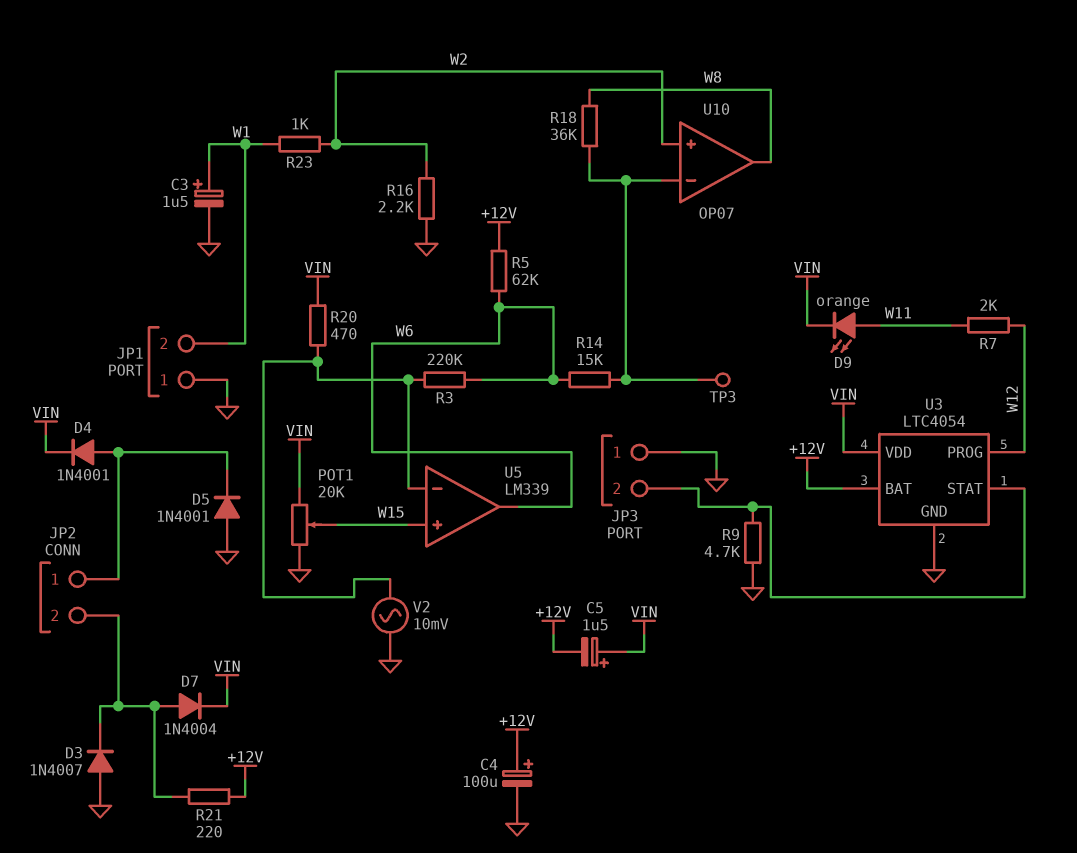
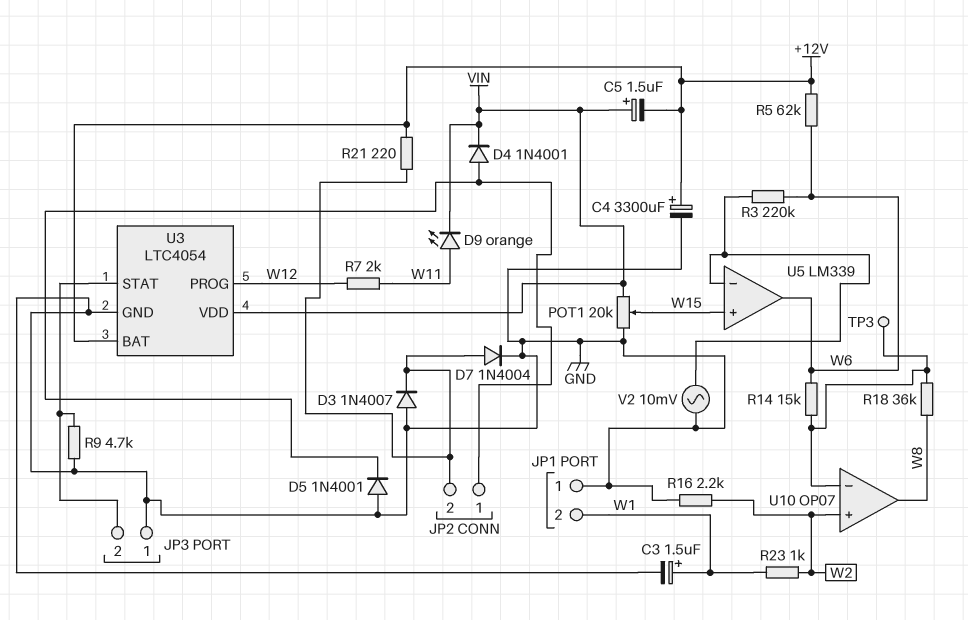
C4: 100uF (plus +12V, minus GND) -> 3300uF (plus +12V, minus GND)
D7: diode 1N4004 (A JP2/2, K VIN) -> diode 1N4004 (A JP2/2, K GND)
R20: 470 (U5/in-, VIN) -> none

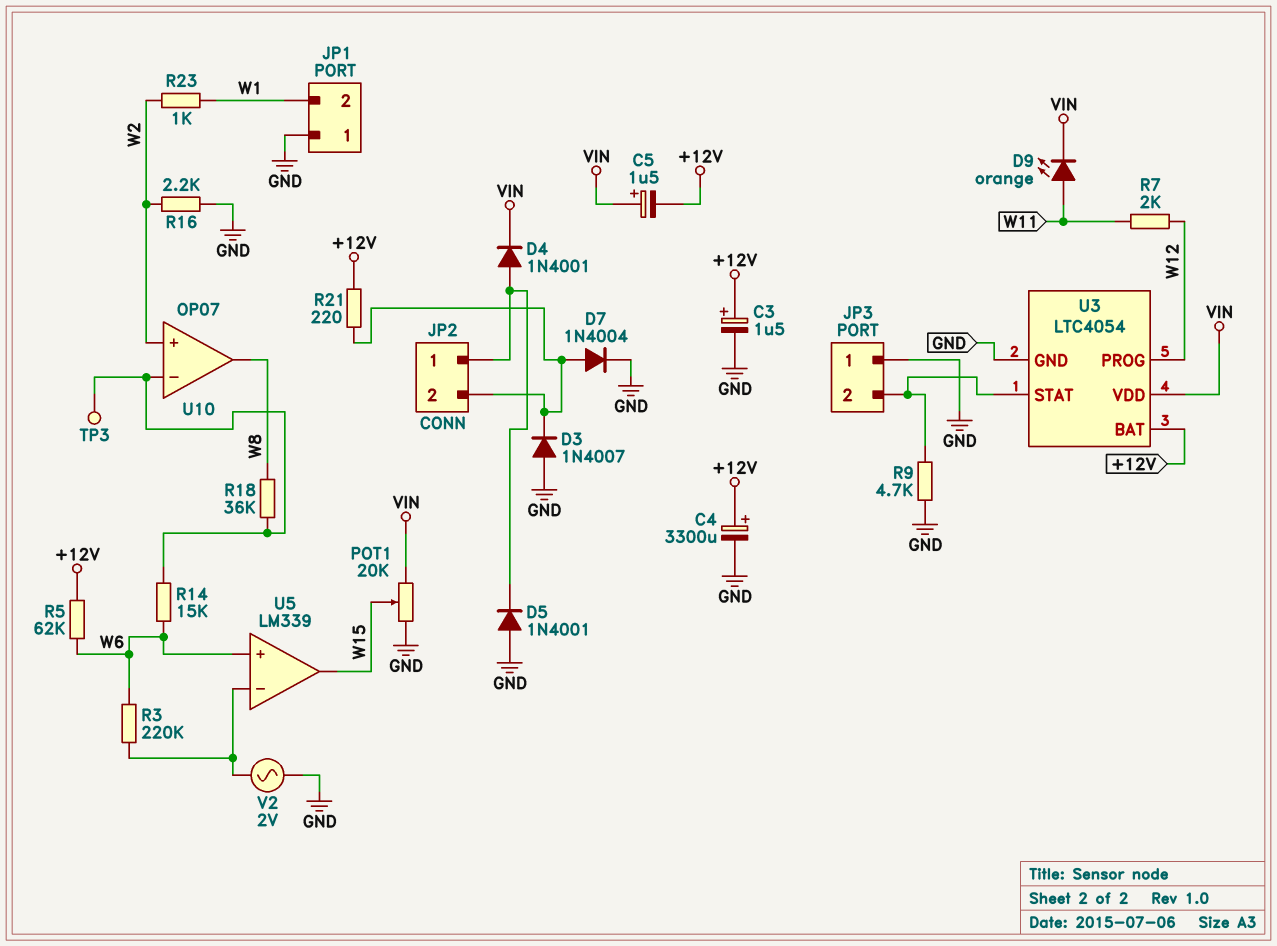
C3: 1.5uF (plus W1, minus GND) -> 1.5uF (plus +12V, minus GND)
U5 pin in+: W15 -> W6
U5 pin out: W6 -> W15
V2: AC 10mV (GND, U5/in-) -> AC 2V (GND, U5/in-)

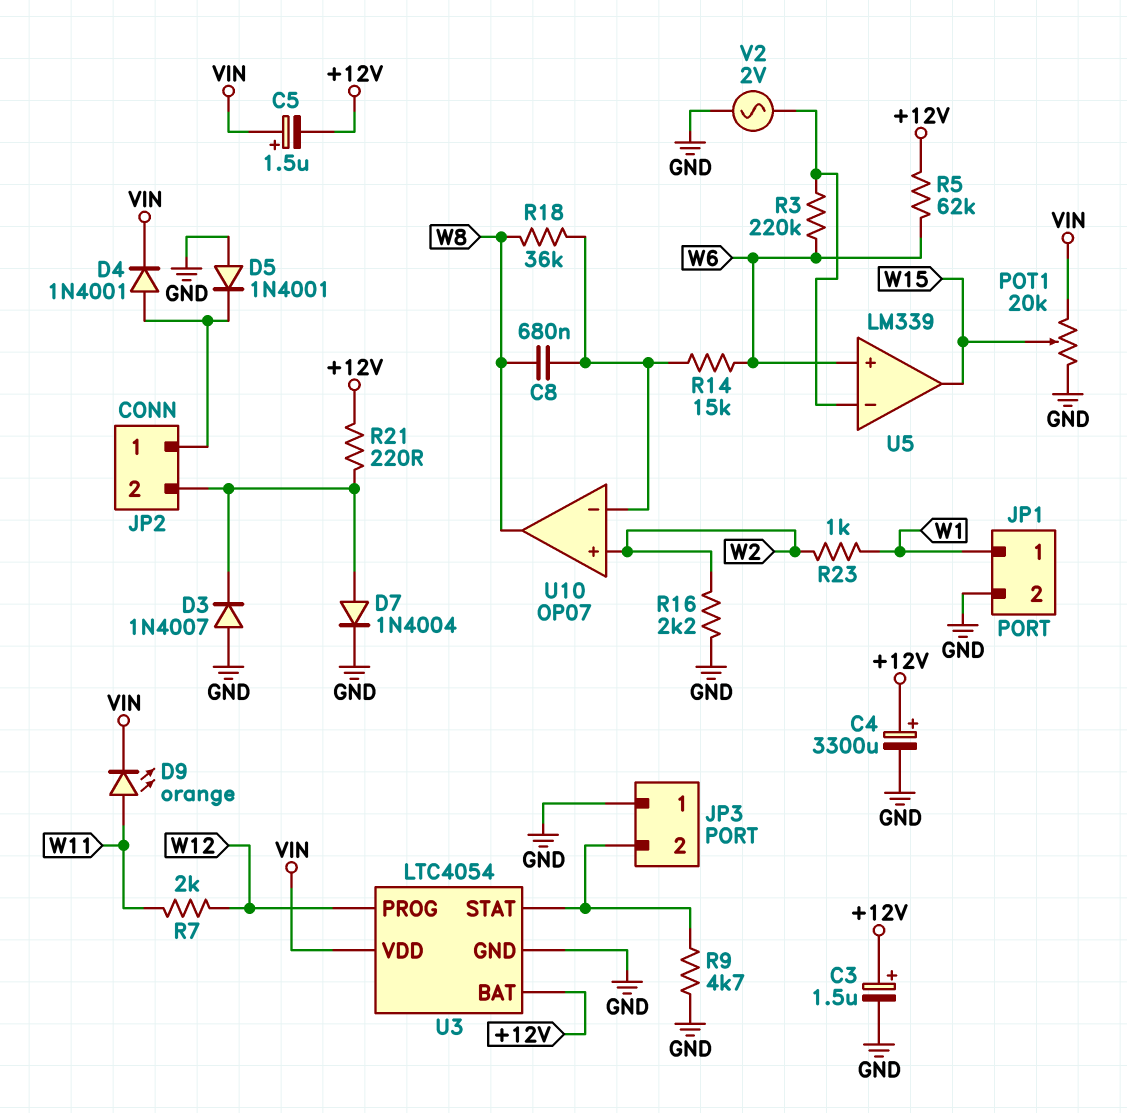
C8: none -> 680nF (U10/in-, W8)
JP1 pin 1: GND -> W1
JP1 pin 2: W1 -> GND
TP3: test point (U10/in-) -> none

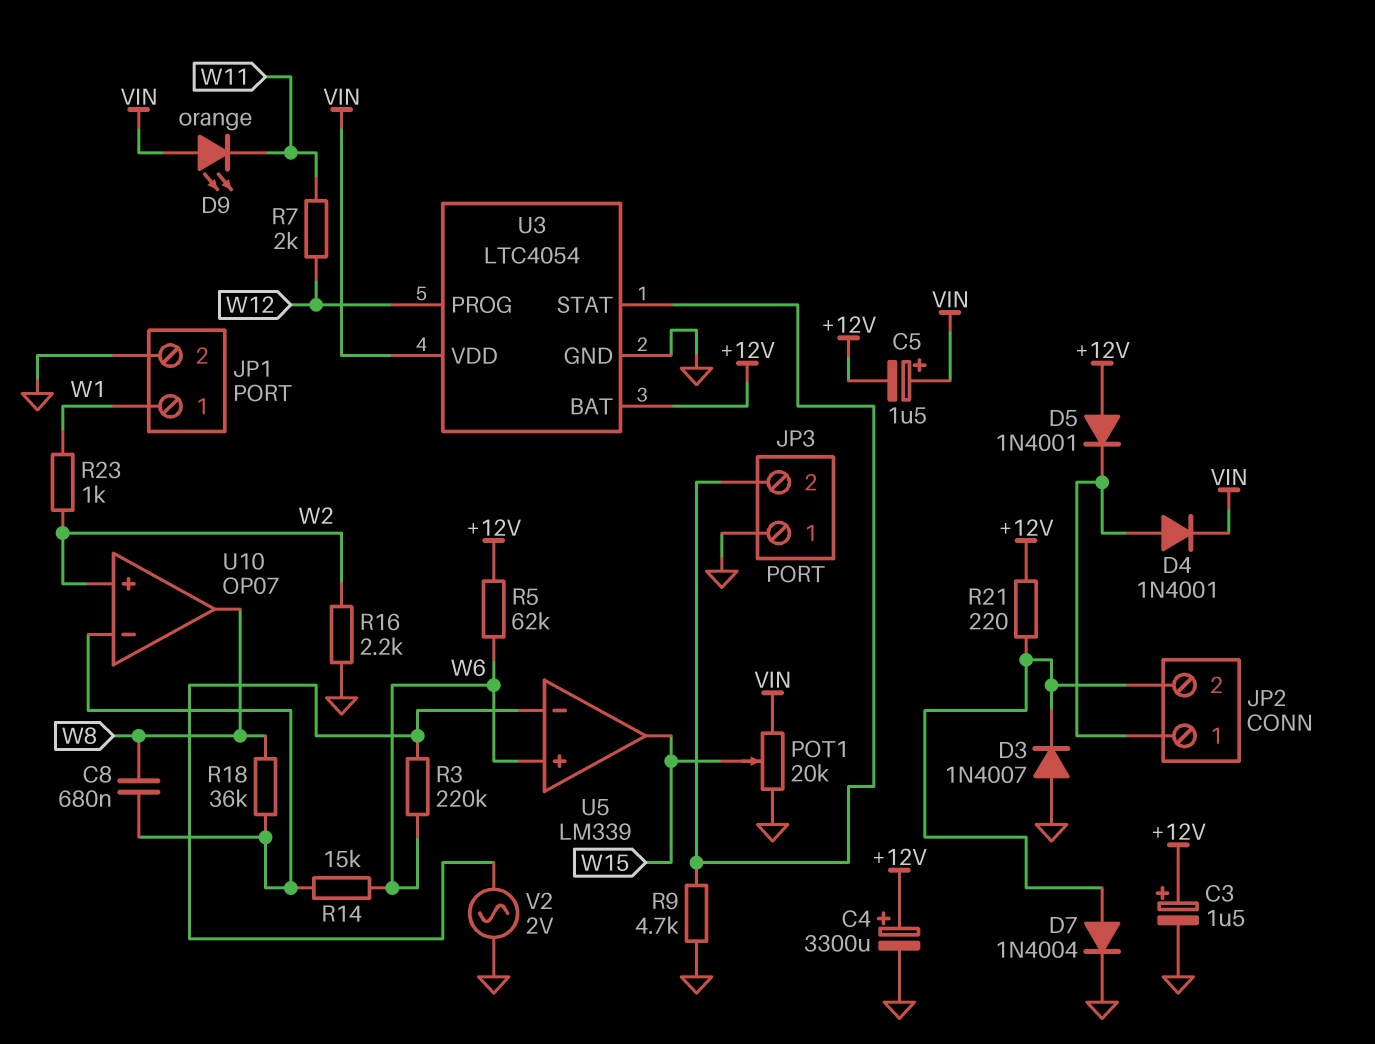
D5: diode 1N4001 (A GND, K JP2/1) -> diode 1N4001 (A +12V, K JP2/1)
D9: LED orange (A W11, K VIN) -> LED orange (A VIN, K W11)

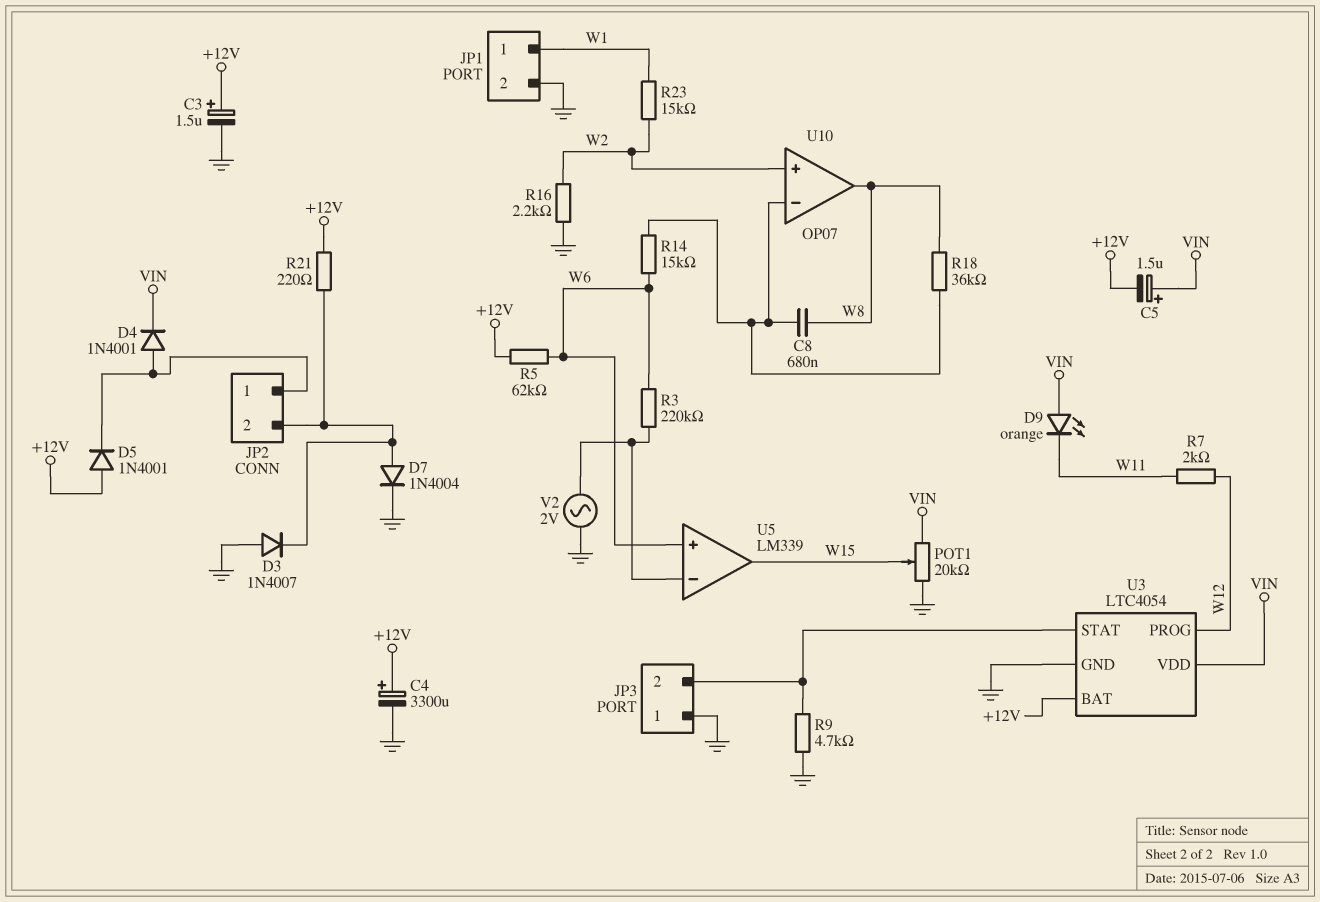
R23: 1k (W1, W2) -> 15k (W1, W2)

